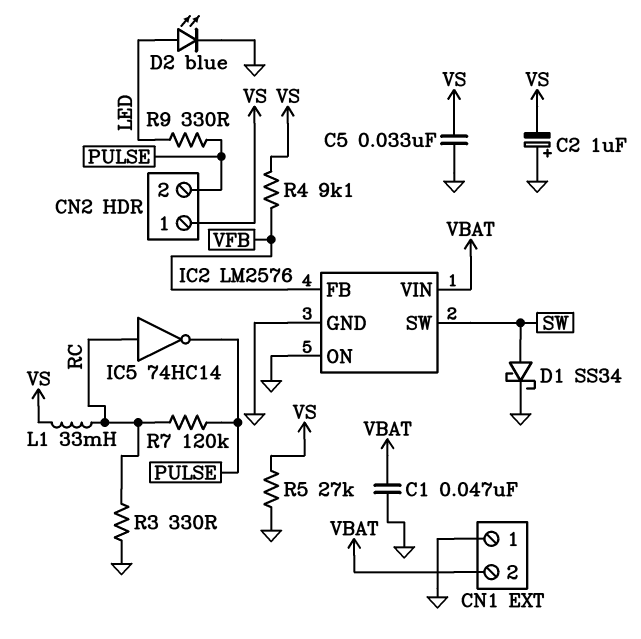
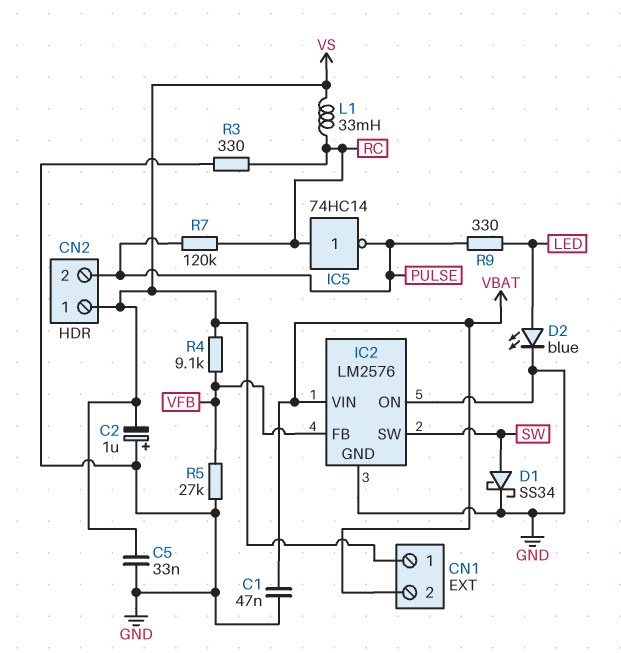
CN1 pin 1: GND -> VS
R5: 27k (GND, VS) -> 27k (GND, VFB)

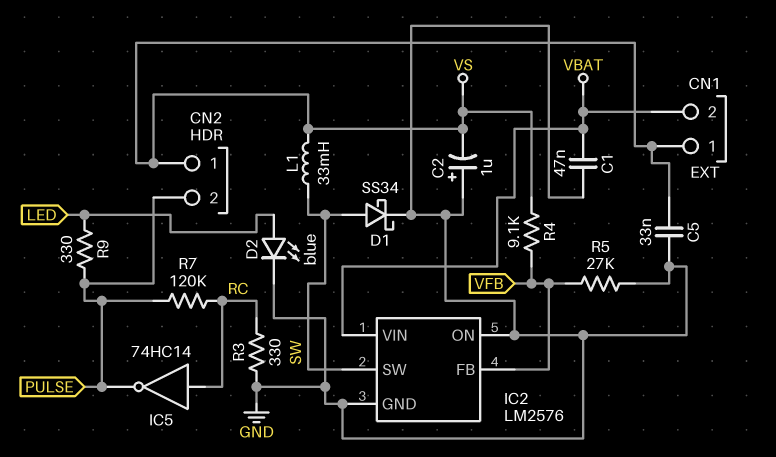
L1: 33mH (RC, VS) -> 33mH (SW, VS)

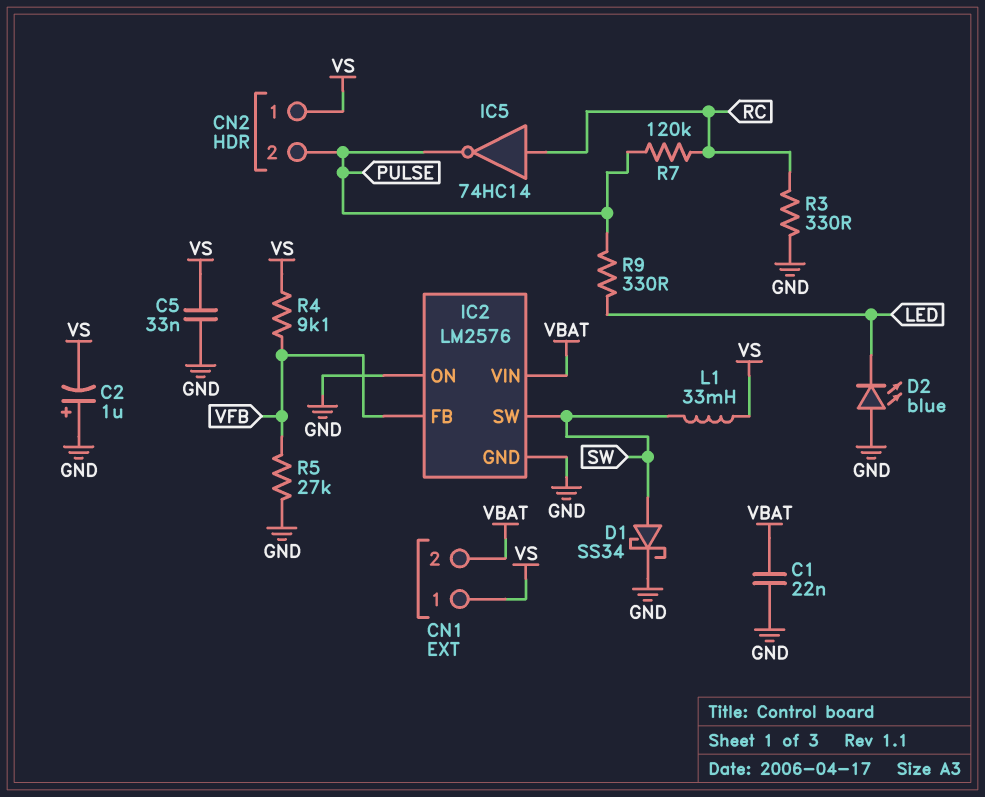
C1: 47nF (GND, VBAT) -> 22nF (GND, VBAT)
D2: LED blue (A LED, K GND) -> LED blue (A GND, K LED)

